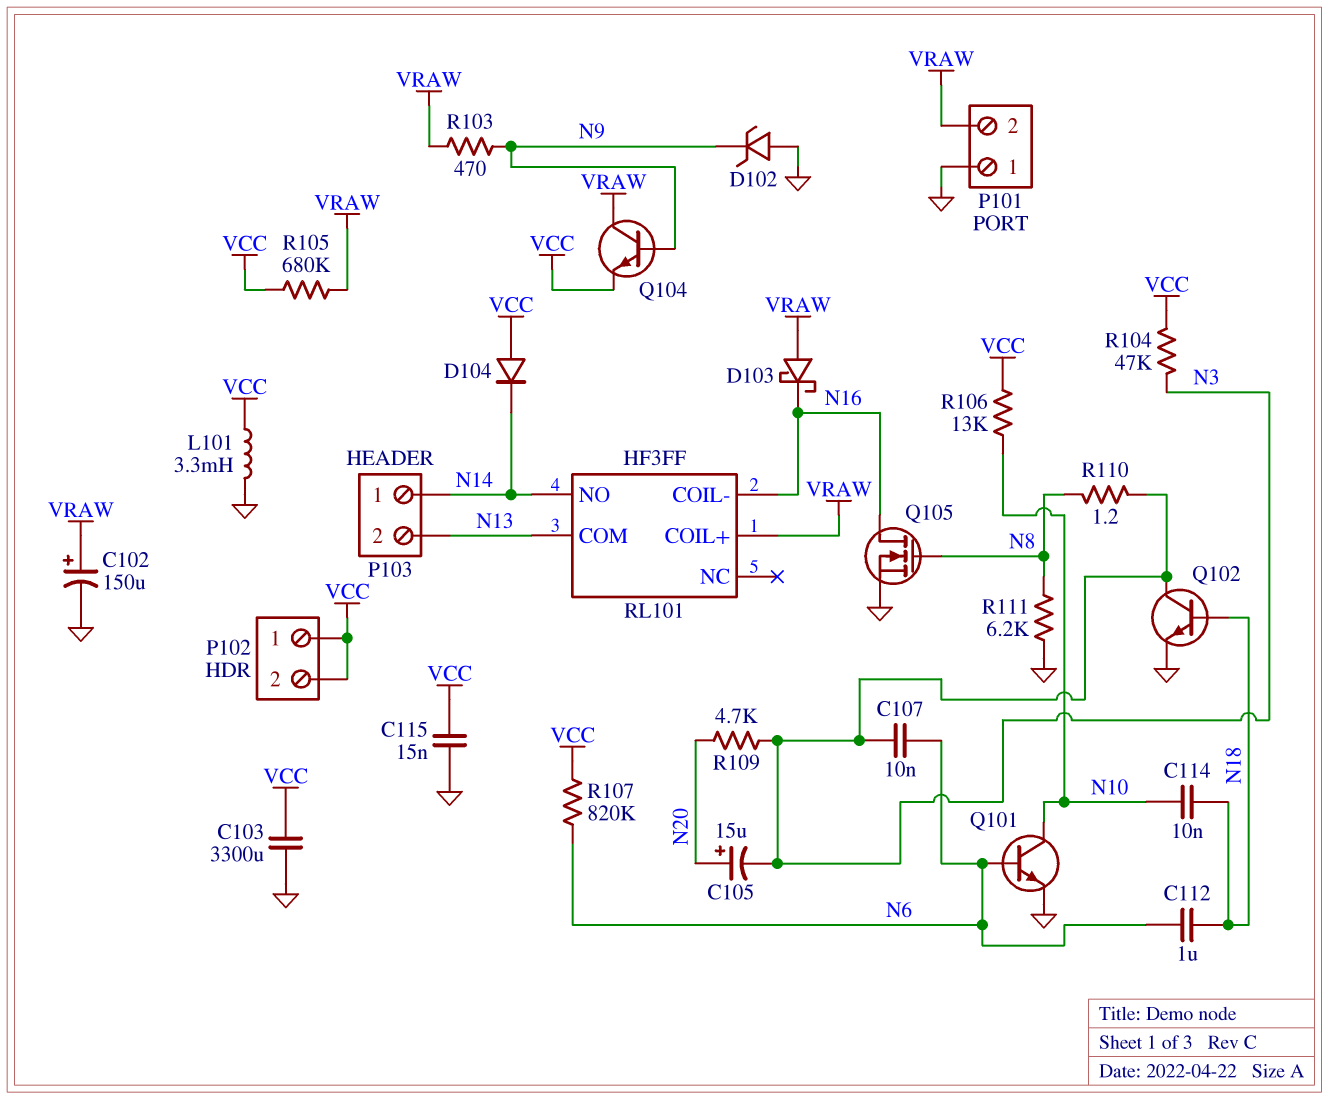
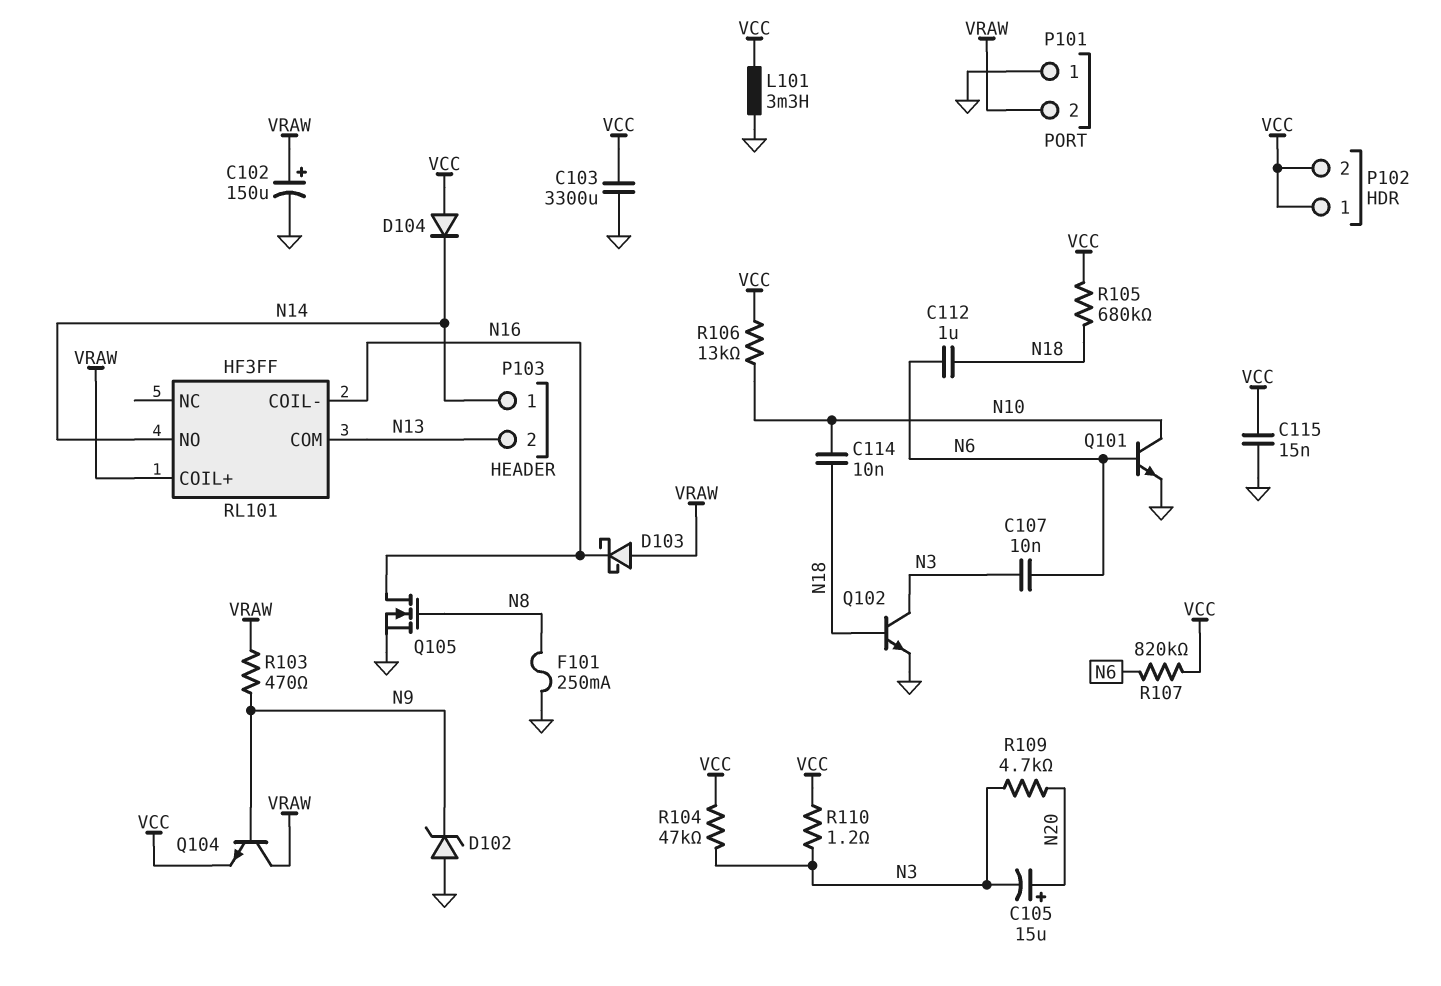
F101: none -> 250mA (GND, N8)
R105: 680k (VCC, VRAW) -> 680k (N18, VCC)
R110: 1.2 (N3, N8) -> 1.2 (N3, VCC)
R111: 6.2k (GND, N8) -> none

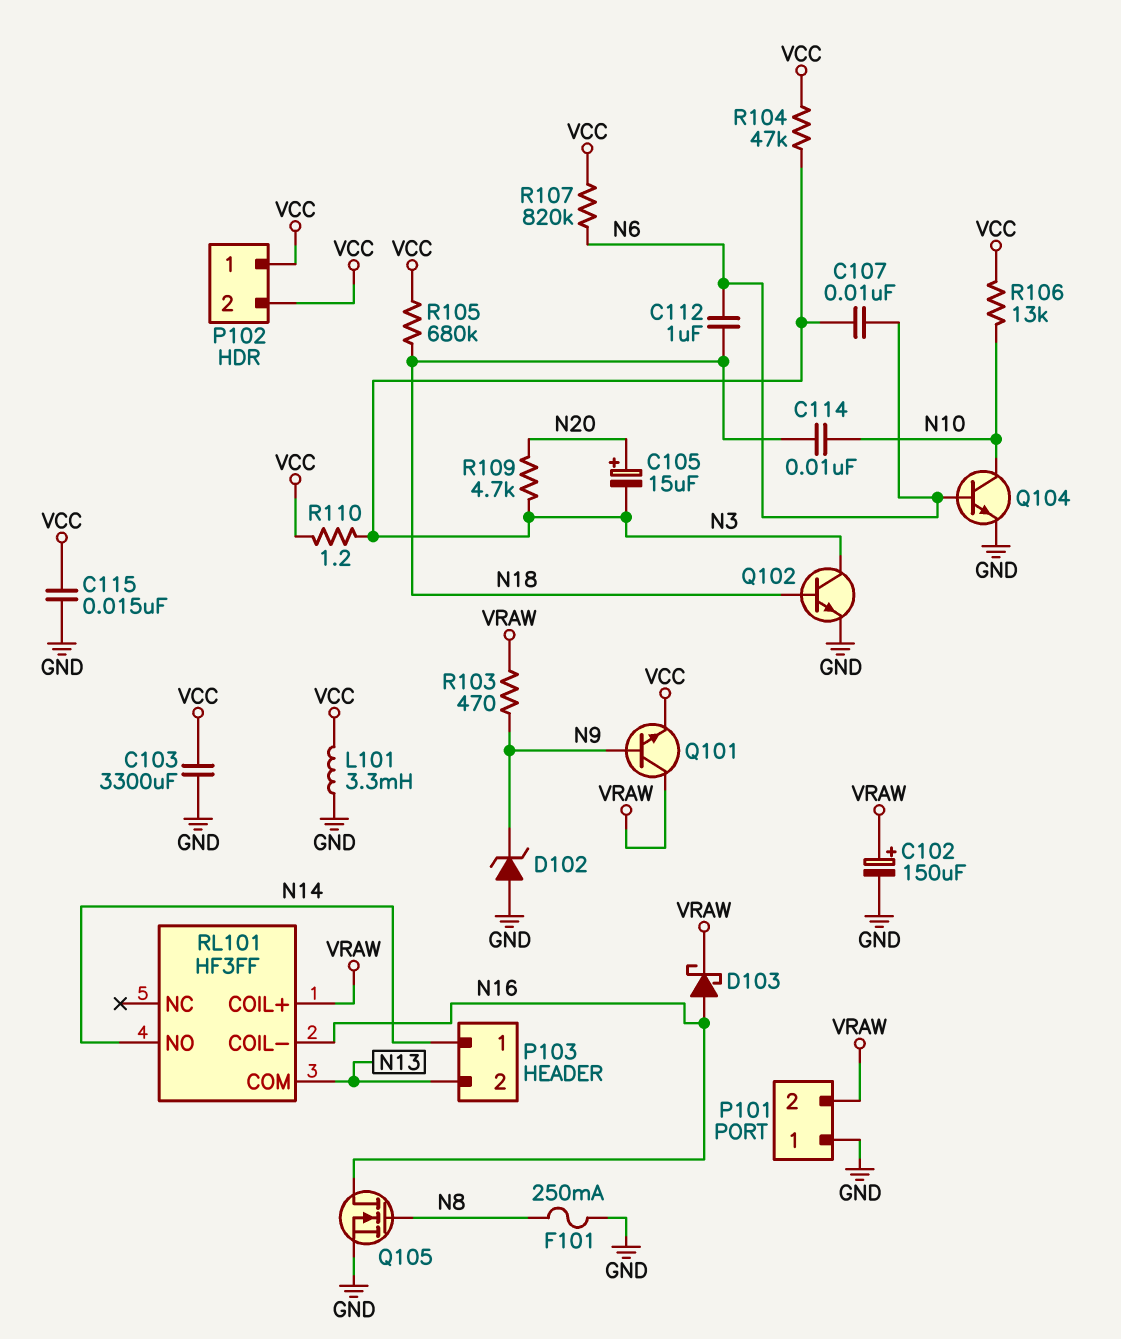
D103: schottky (A VRAW, K N16) -> schottky (A N16, K VRAW)
D104: diode (A VCC, K N14) -> none
Q101: NPN (B N6, C N10, E GND) -> NPN (B N9, C VRAW, E VCC)
Q104: NPN (B N9, C VRAW, E VCC) -> NPN (B N6, C N10, E GND)

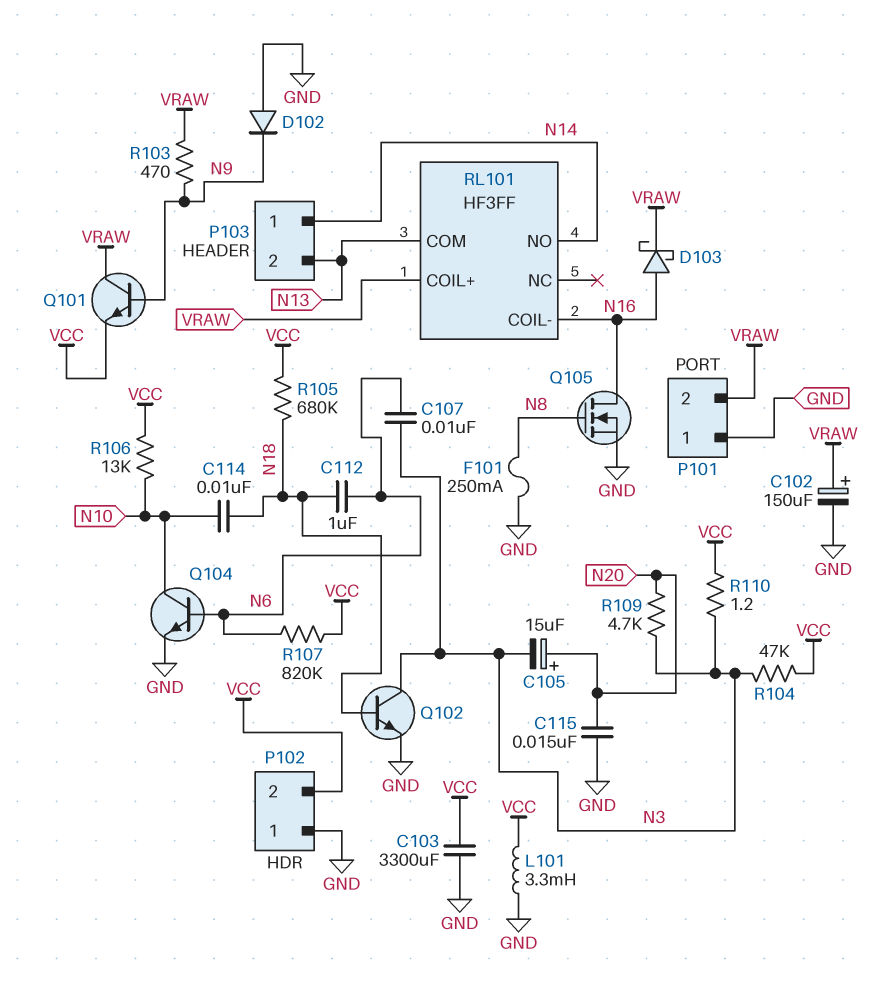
C115: 15nF (GND, VCC) -> 15nF (GND, N20)
D102: zener (A GND, K N9) -> diode (A GND, K N9)
P102 pin 1: VCC -> GND

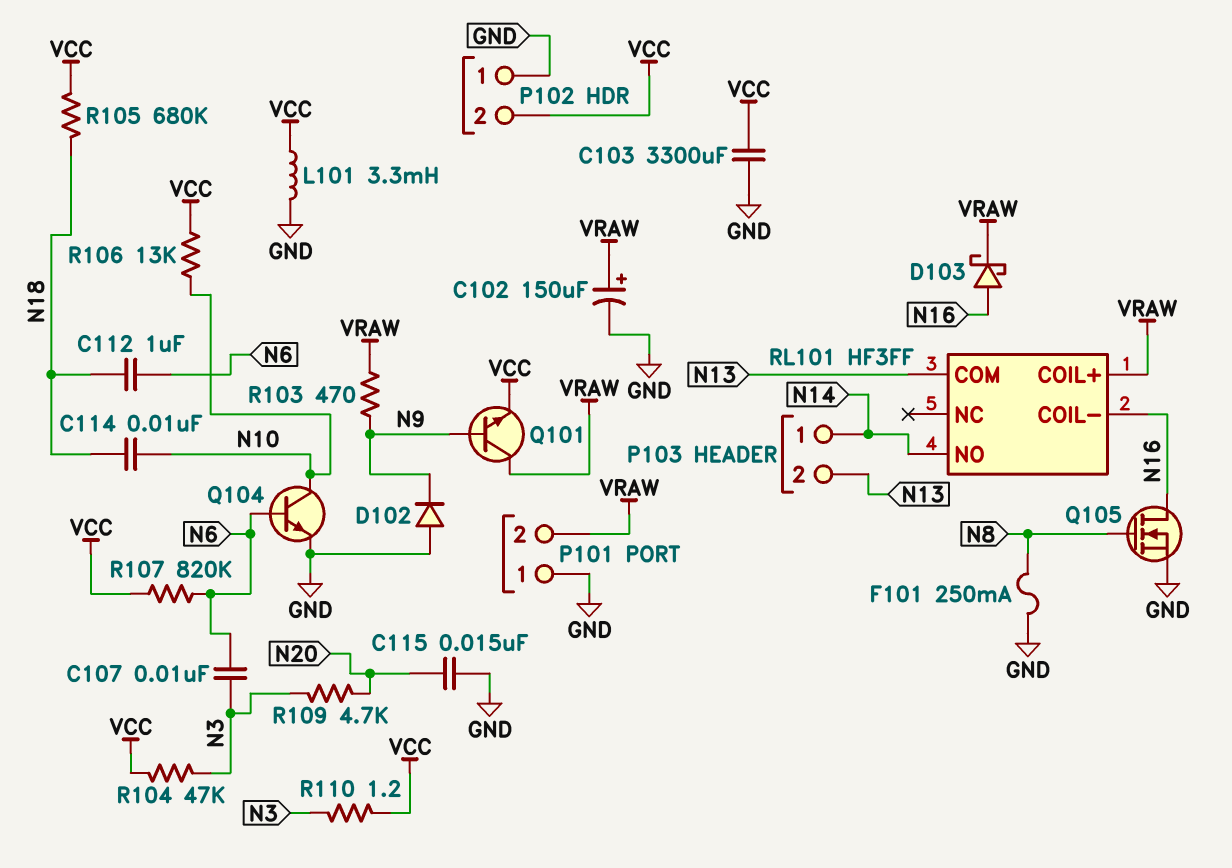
C105: 15uF (plus N20, minus N3) -> none
Q102: NPN (B N18, C N3, E GND) -> none

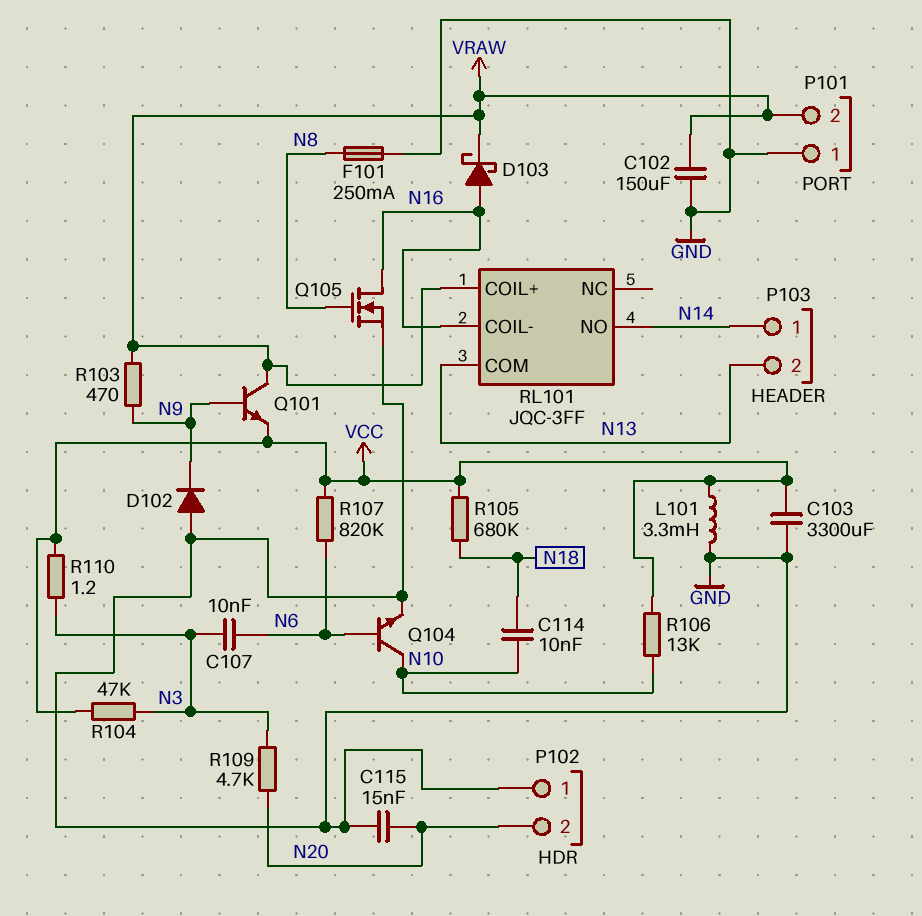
C102: 150uF (plus VRAW, minus GND) -> 150uF (GND, VRAW)
C112: 1uF (N6, N18) -> none
P102 pin 2: VCC -> N20
RL101: HF3FF -> JQC-3FF

